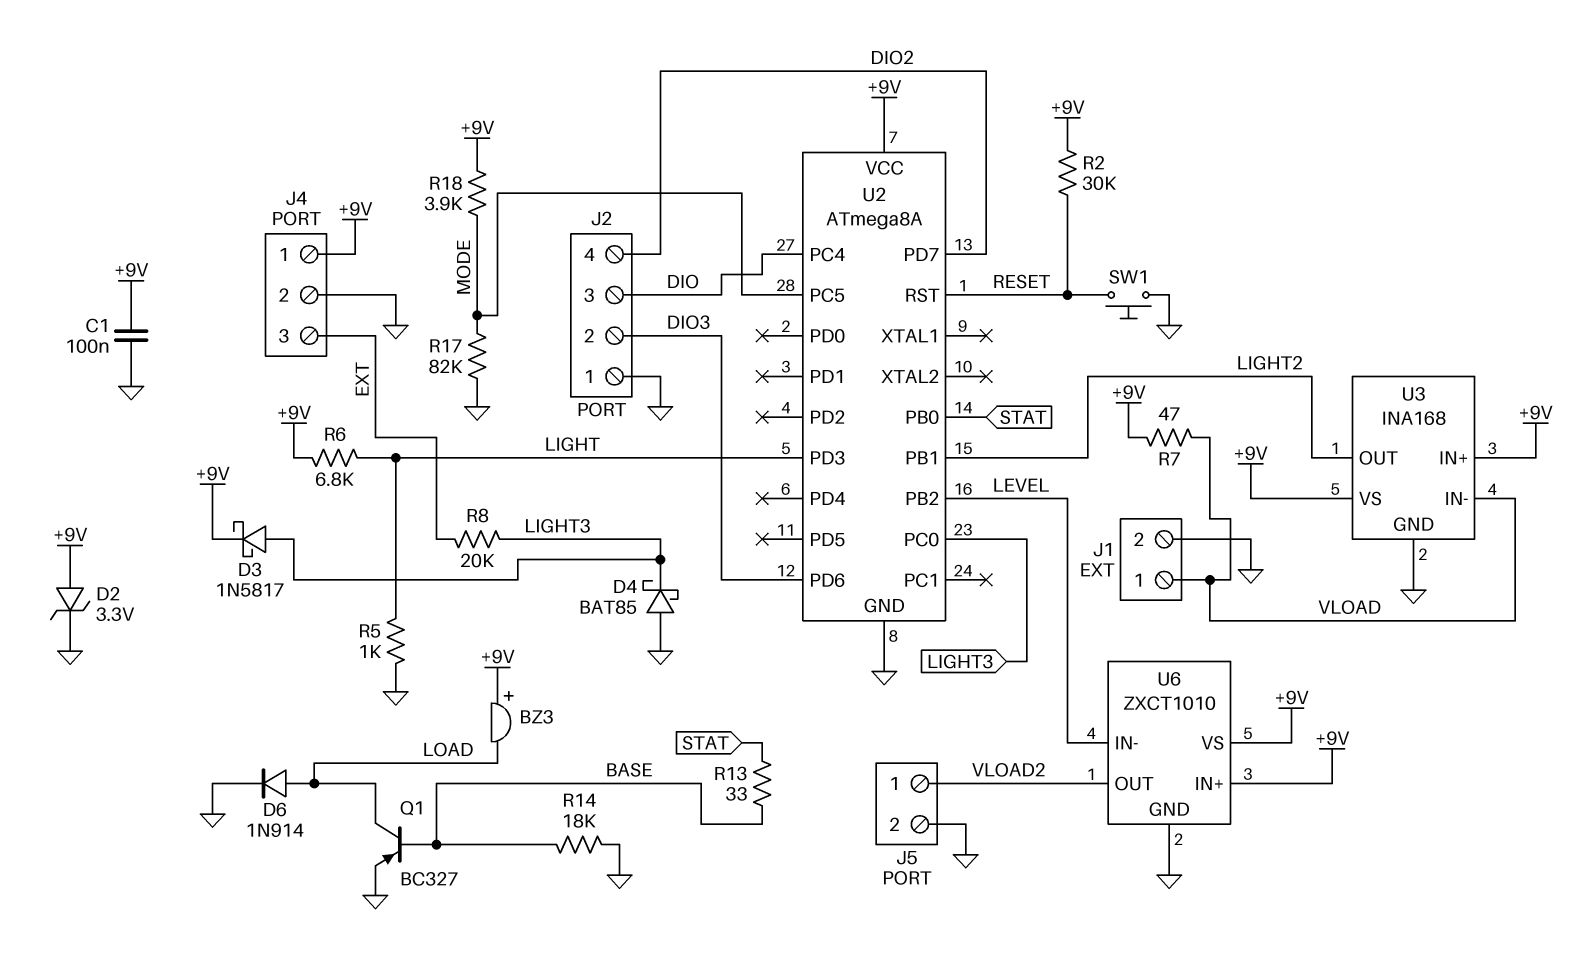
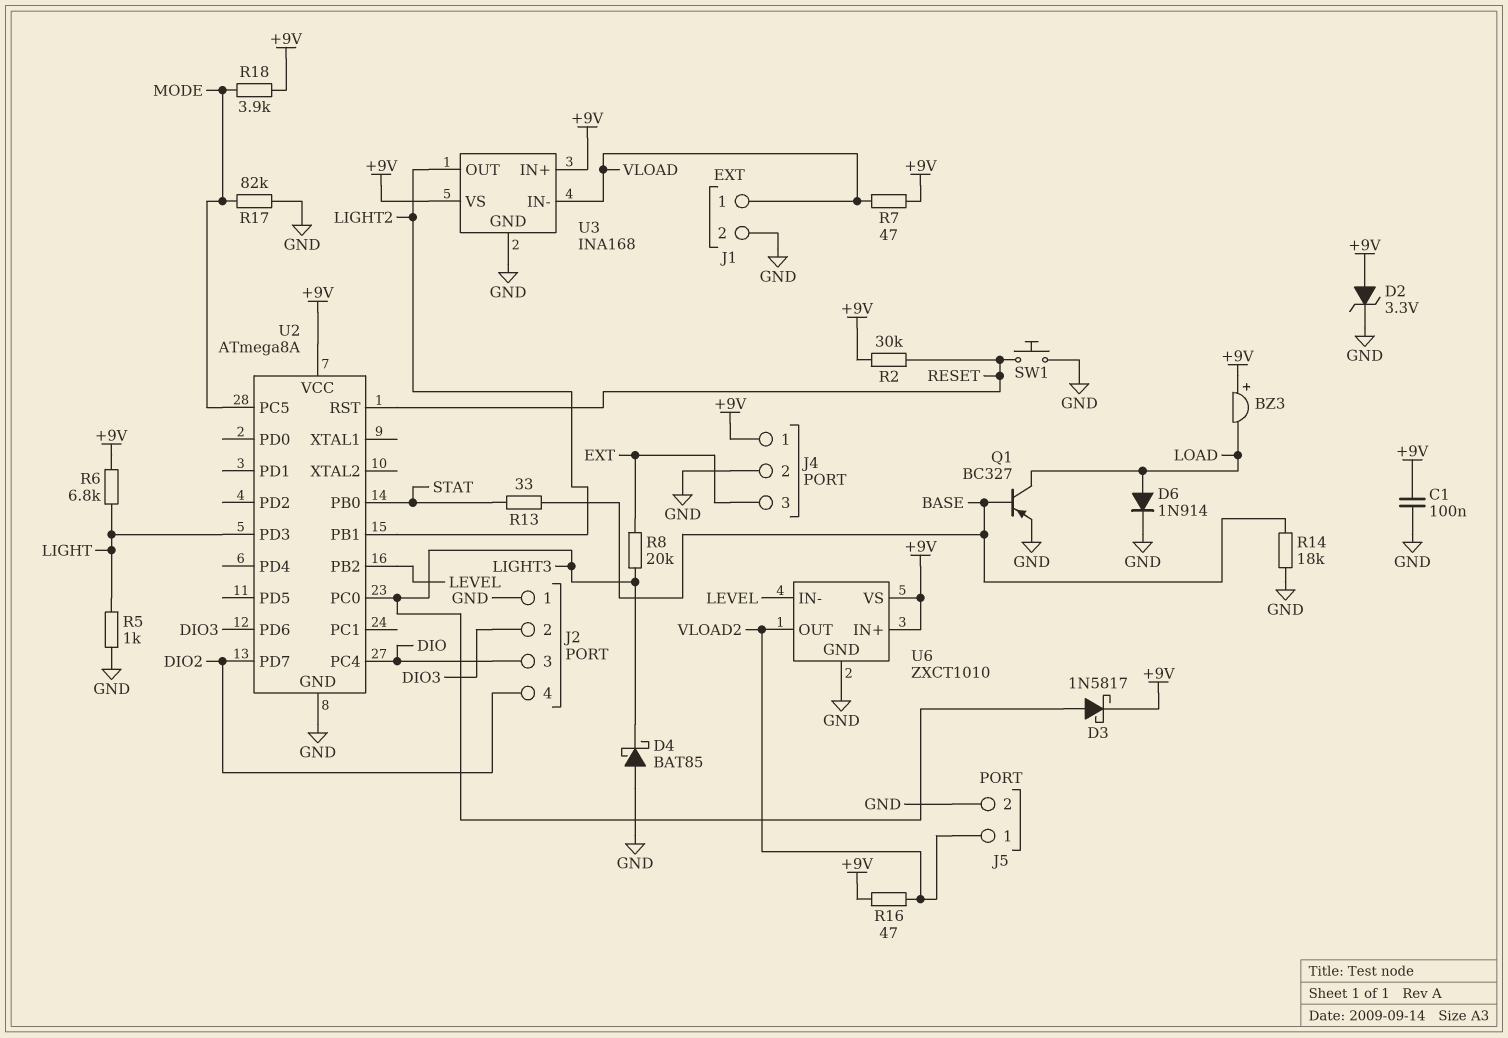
R16: none -> 47 (+9V, VLOAD2)

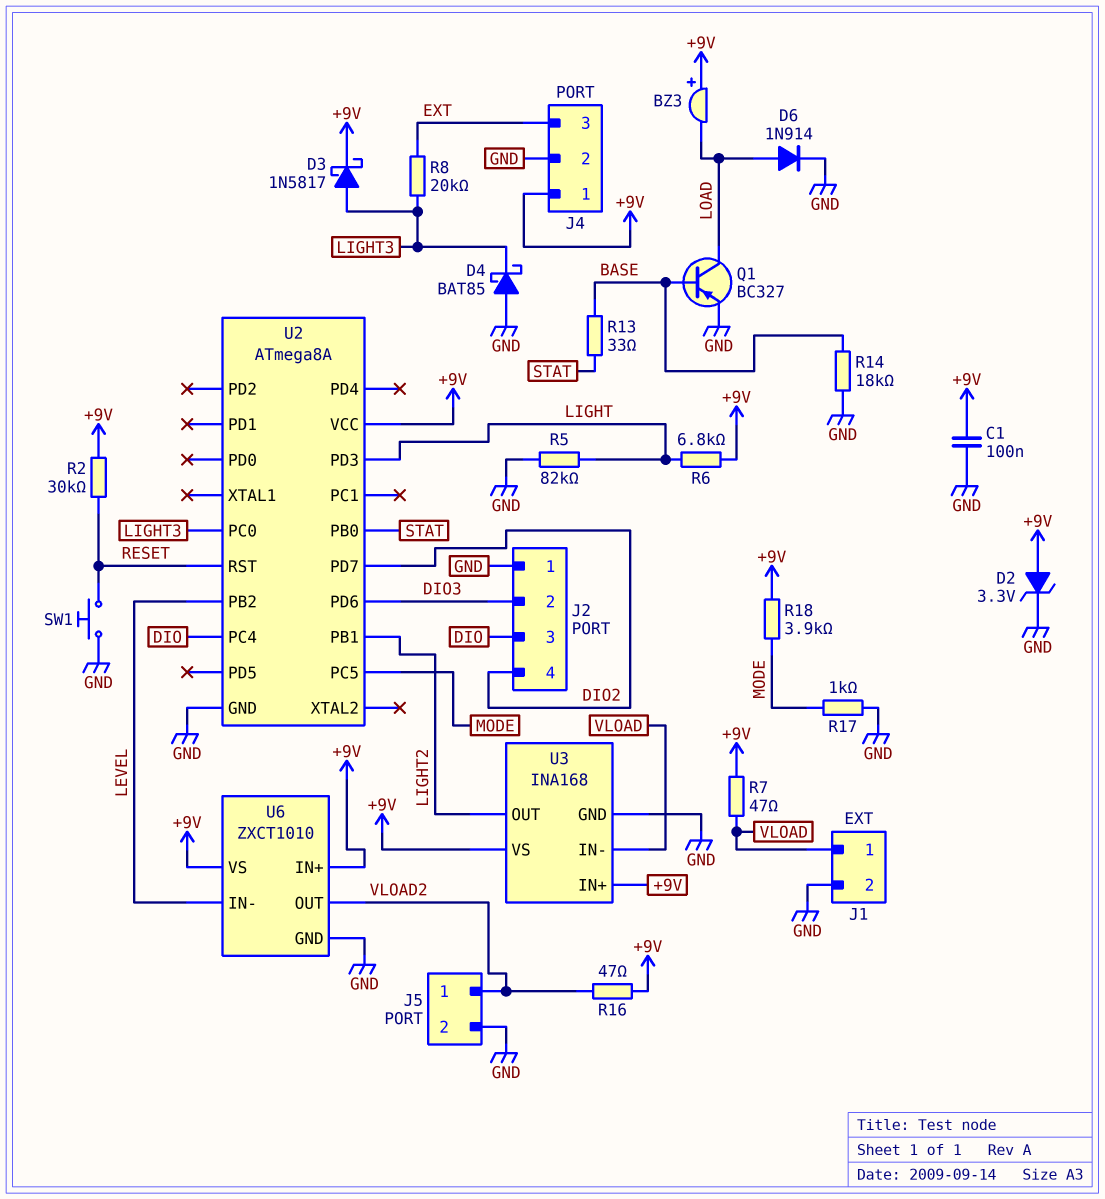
R5: 1k (GND, LIGHT) -> 82k (GND, LIGHT)
R17: 82k (GND, MODE) -> 1k (GND, MODE)

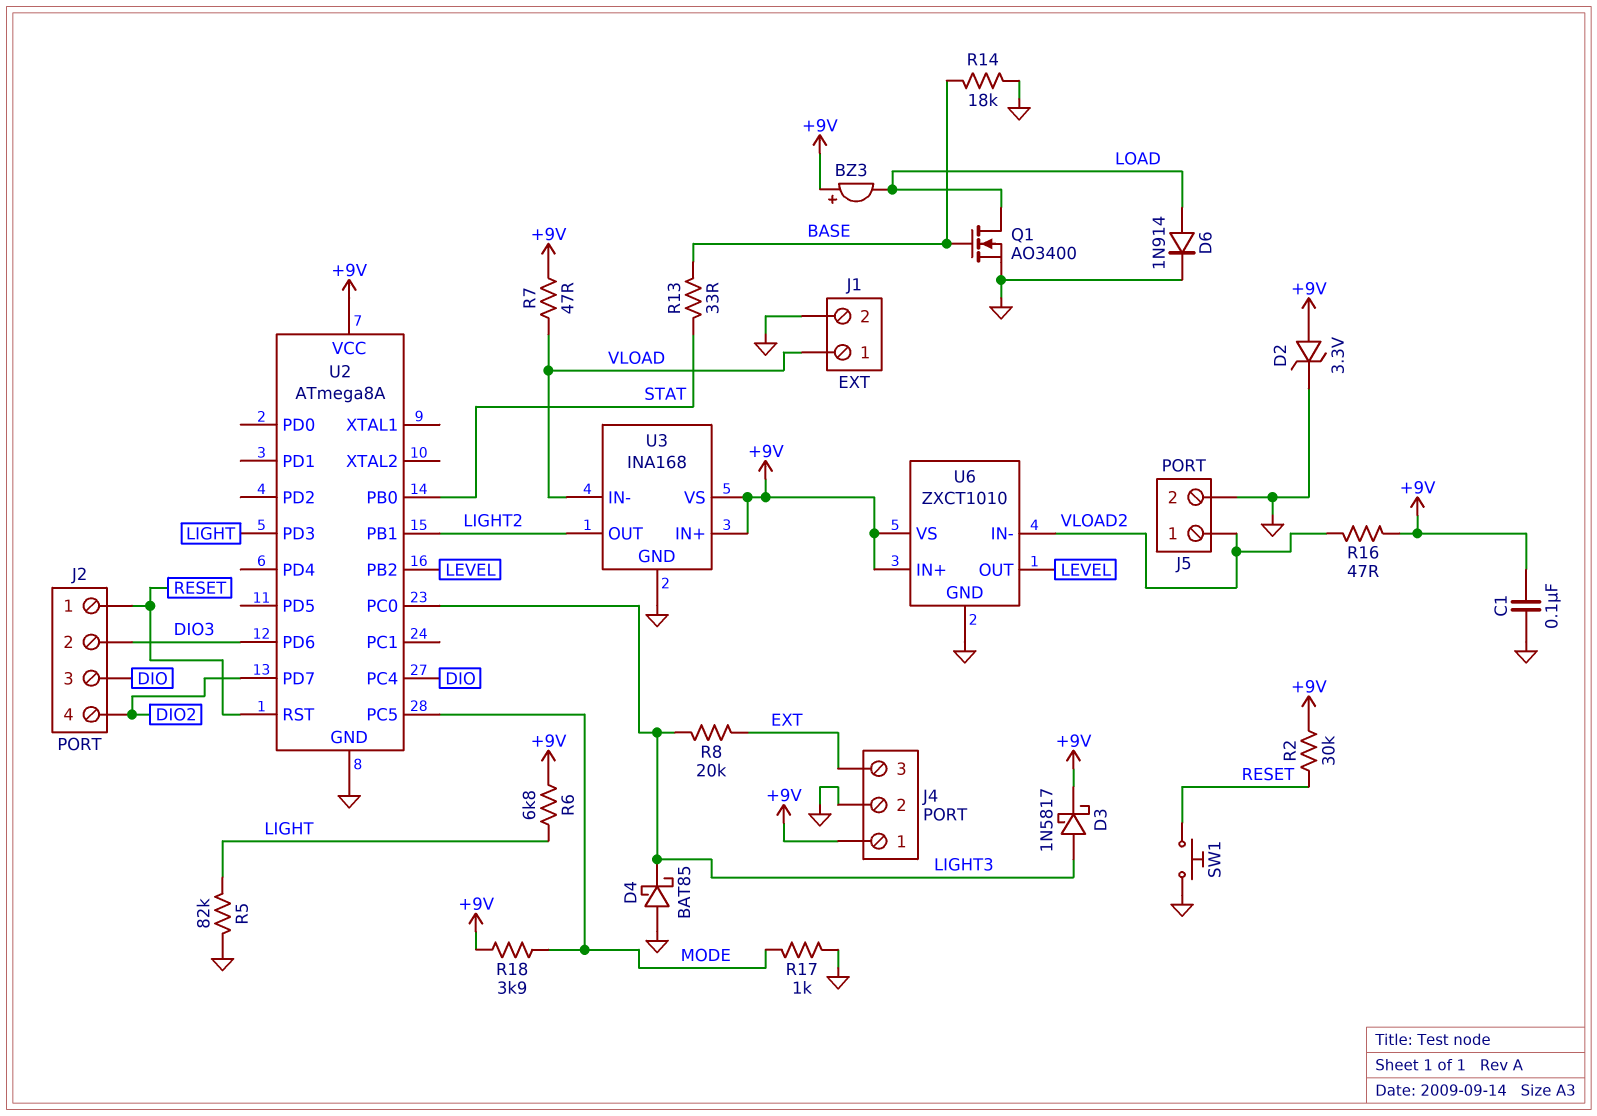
J2 pin 1: GND -> RESET
Q1: PNP BC327 (B BASE, C LOAD, E GND) -> NMOS AO3400 (G BASE, D LOAD, S GND)
U6 pin IN-: LEVEL -> VLOAD2
U6 pin OUT: VLOAD2 -> LEVEL

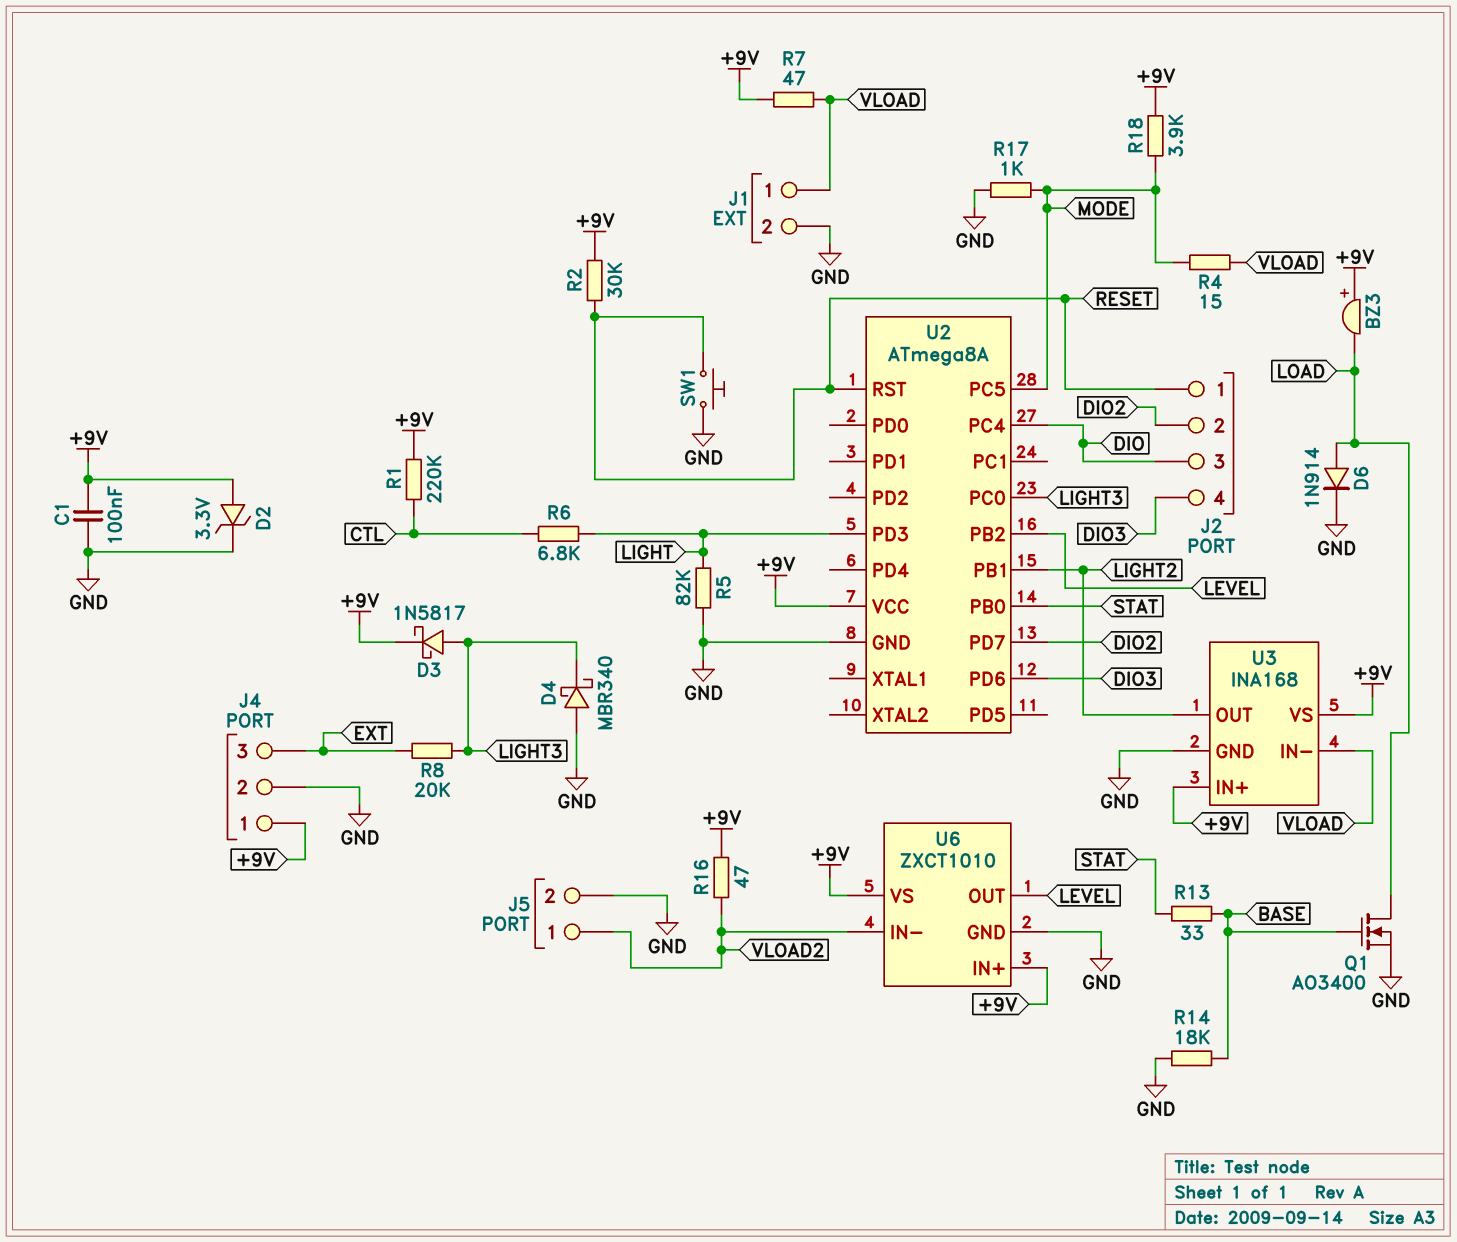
D4: schottky BAT85 (A GND, K LIGHT3) -> schottky MBR340 (A GND, K LIGHT3)
J2 pin 2: DIO3 -> DIO2
J2 pin 4: DIO2 -> DIO3
R1: none -> 220k (+9V, CTL)
R4: none -> 15 (MODE, VLOAD)
R6: 6.8k (+9V, LIGHT) -> 6.8k (CTL, LIGHT)

